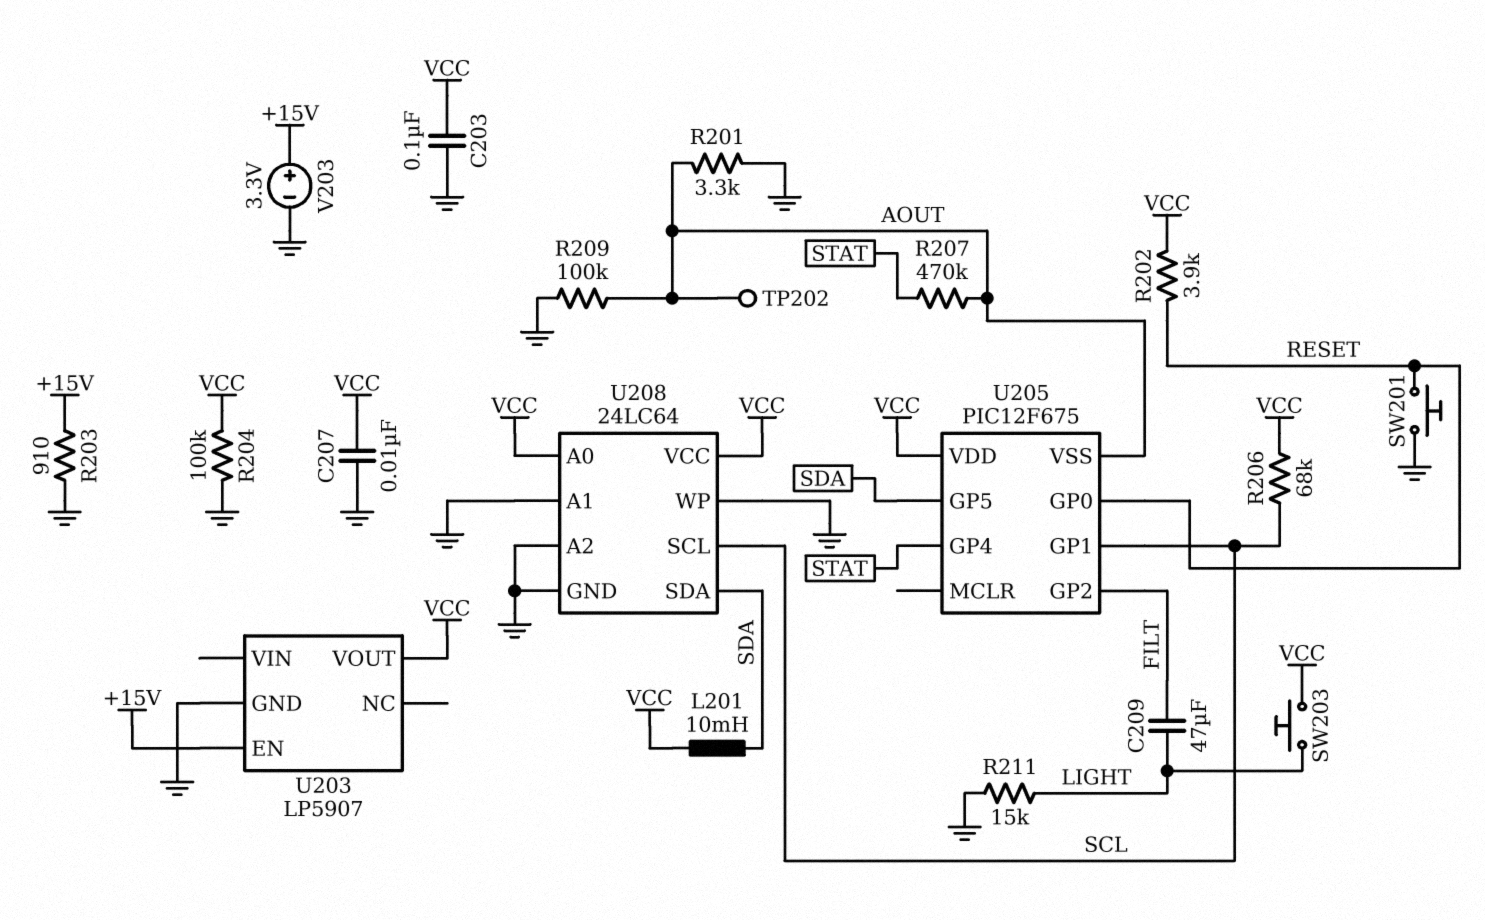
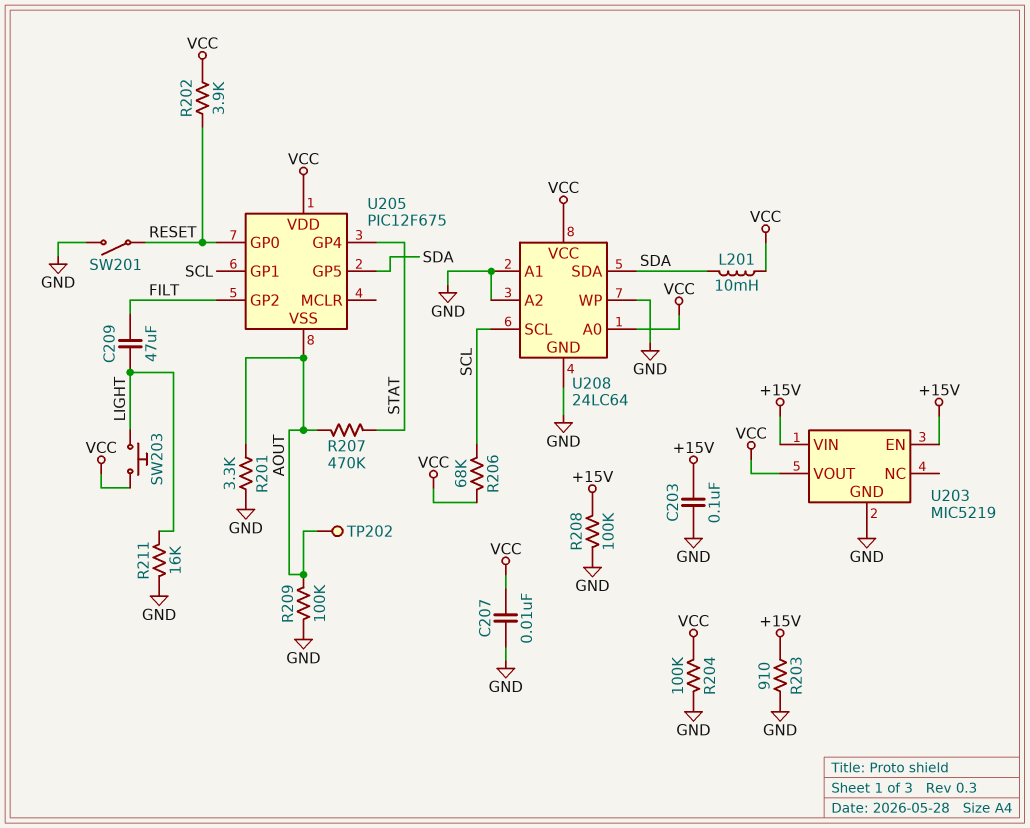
C203: 100nF (GND, VCC) -> 100nF (+15V, GND)
R208: none -> 100k (+15V, GND)
R211: 15k (GND, LIGHT) -> 16k (GND, LIGHT)
SW201: button (GND, RESET) -> switch (GND, RESET)
U203: LP5907 -> MIC5219
U203 pin VIN: none -> +15V
V203: 3.3V (plus +15V, minus GND) -> none

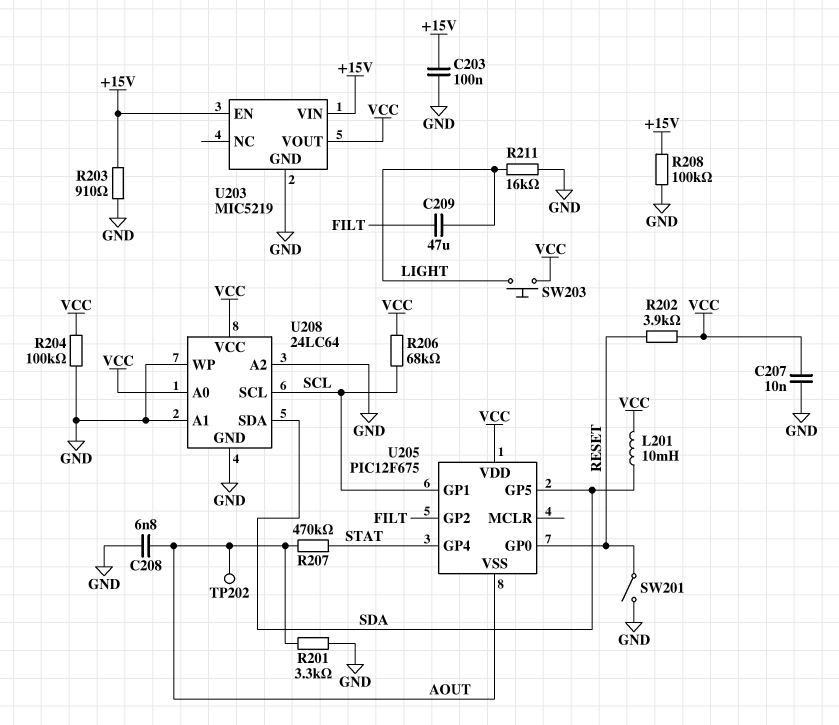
C208: none -> 6.8nF (AOUT, GND)
R209: 100k (AOUT, GND) -> none

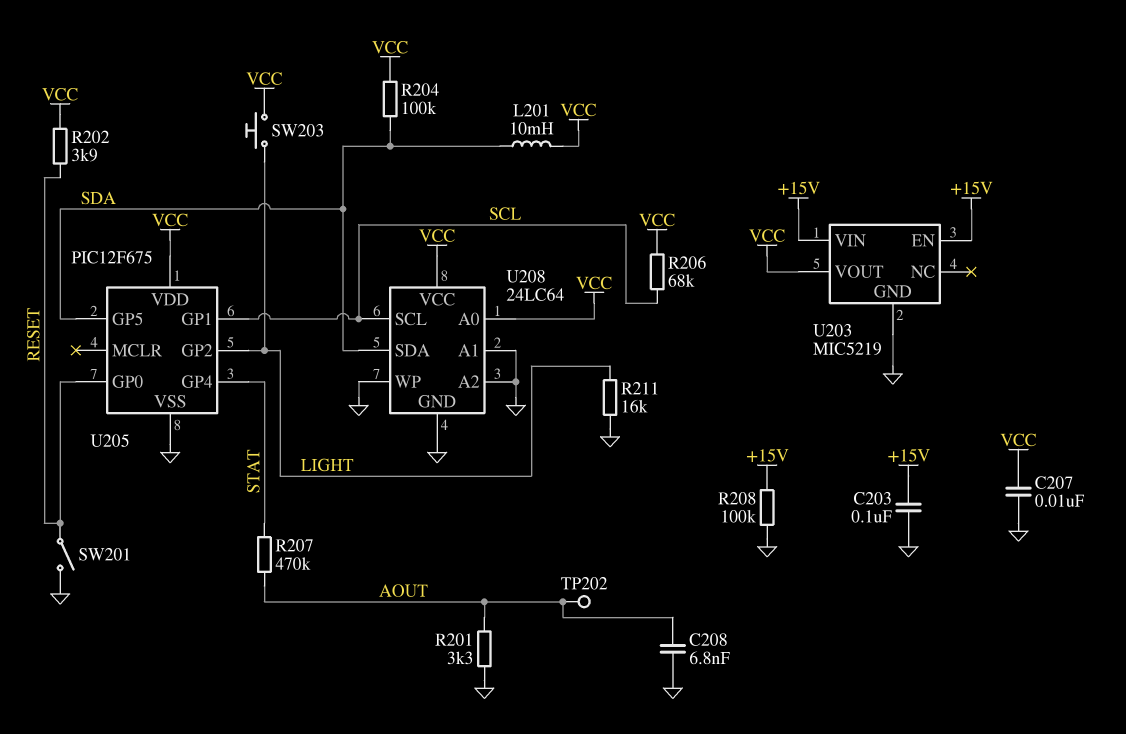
C209: 47uF (FILT, LIGHT) -> none
R203: 910 (+15V, GND) -> none
R204: 100k (GND, VCC) -> 100k (SDA, VCC)
U205 pin GP2: FILT -> LIGHT
U205 pin VSS: AOUT -> GND

